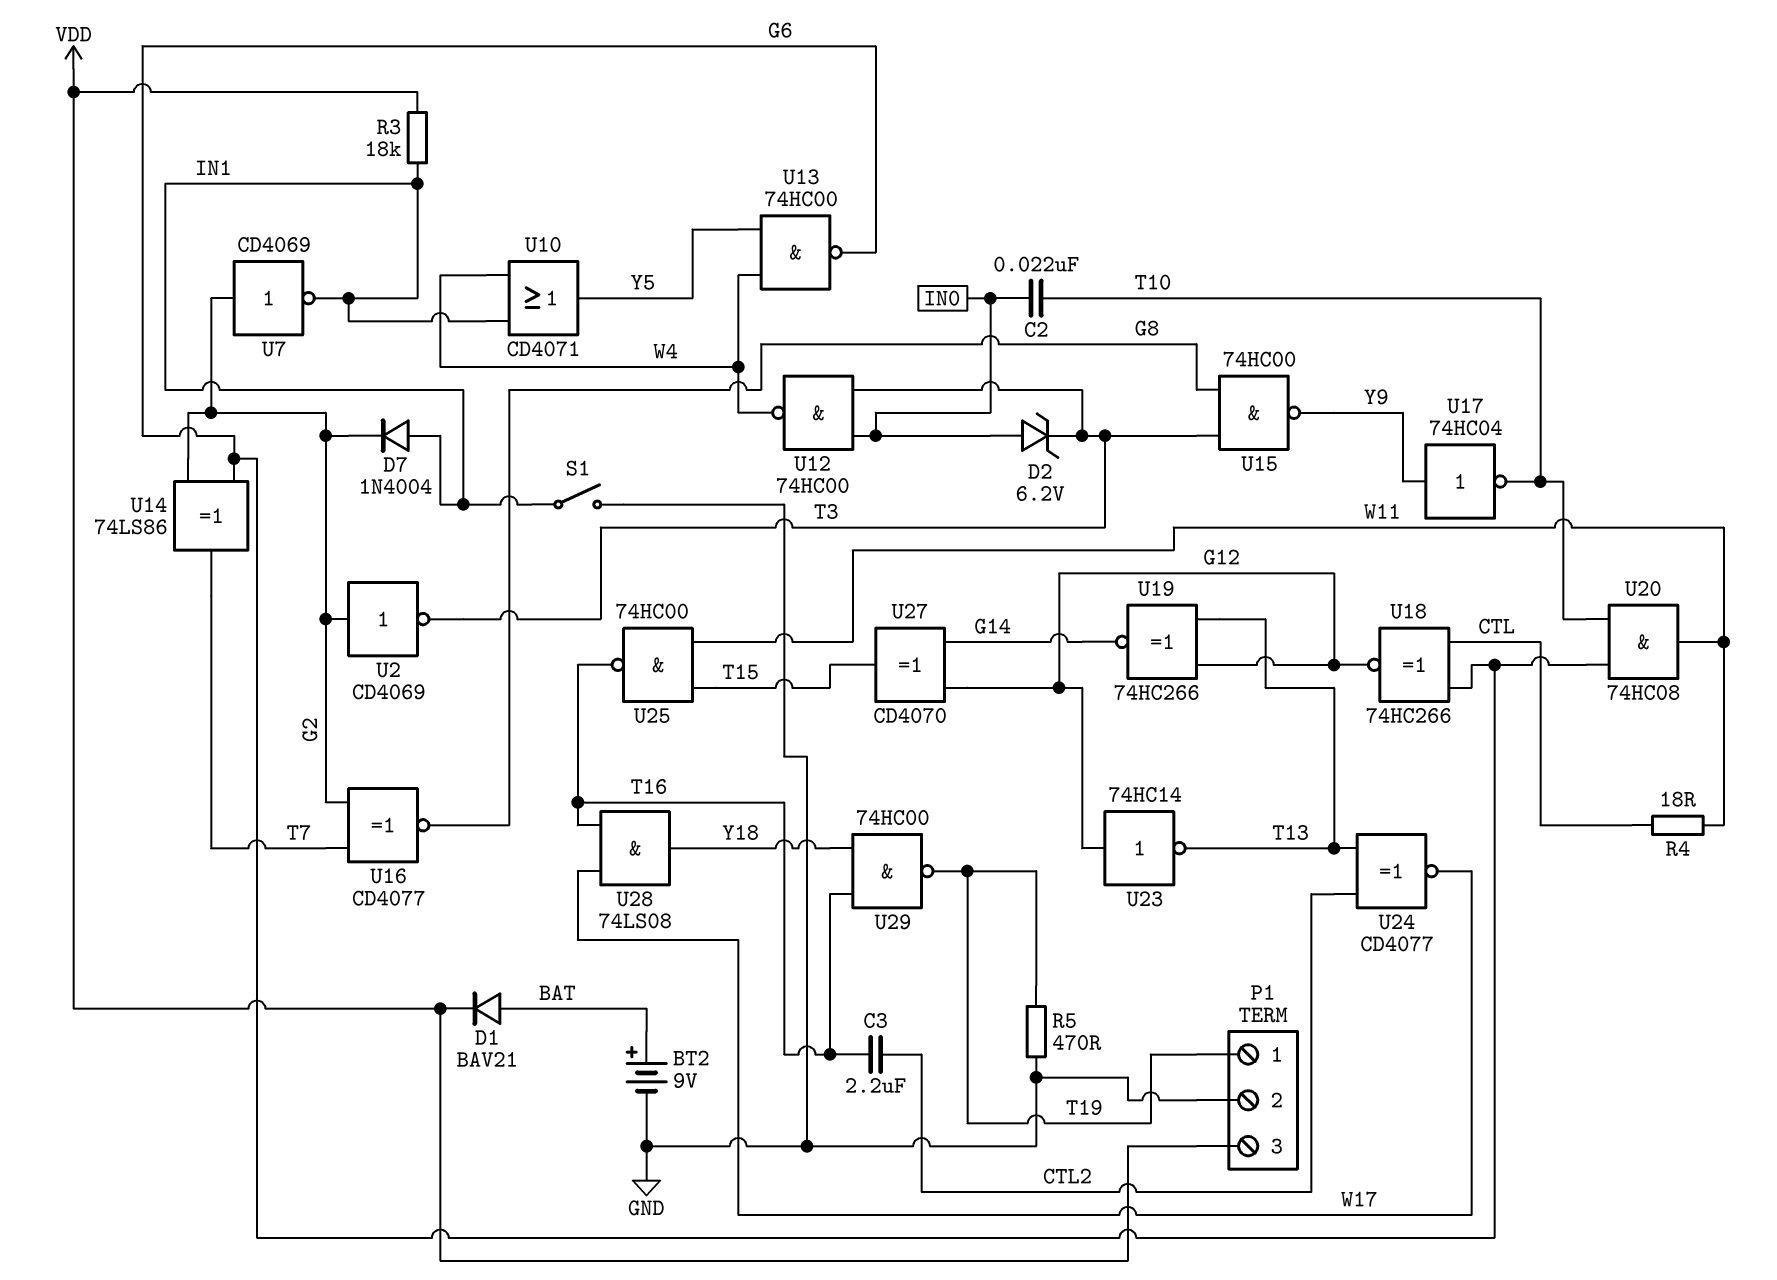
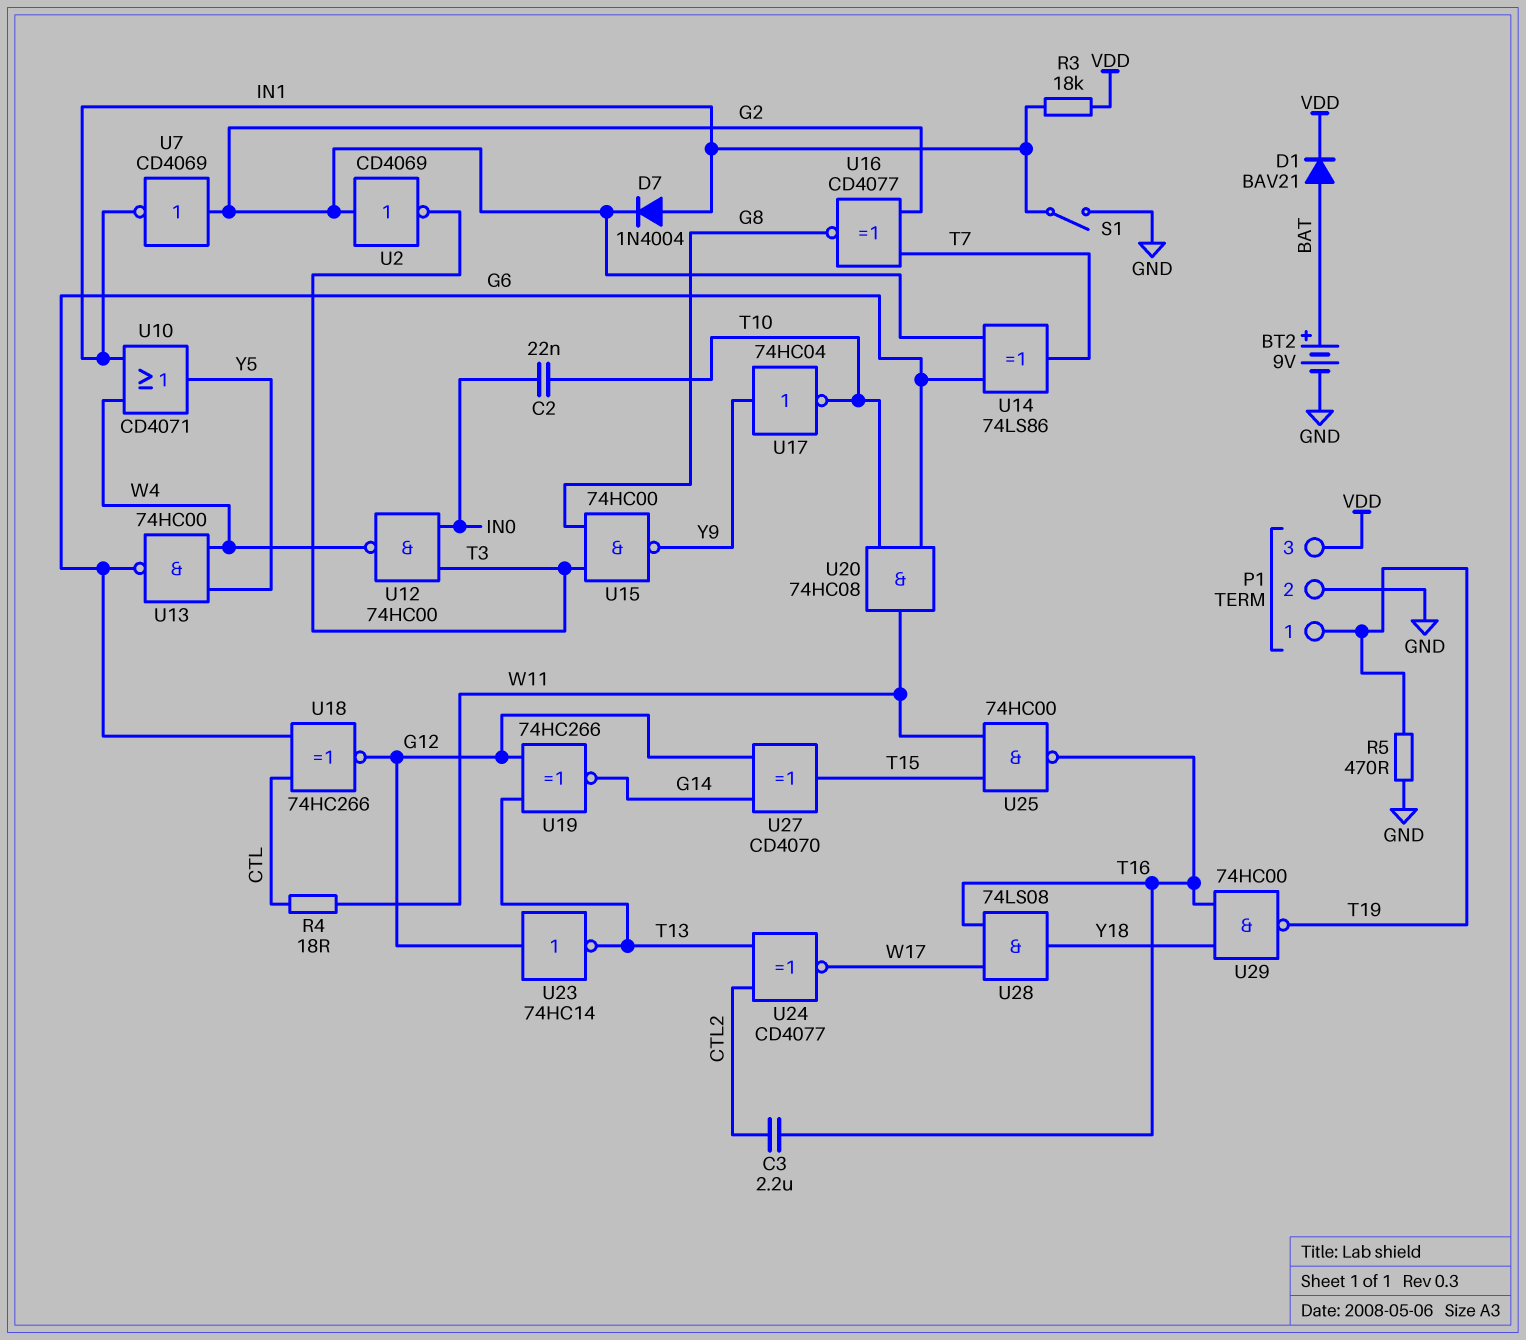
D2: zener 6.2V (A IN0, K T3) -> none

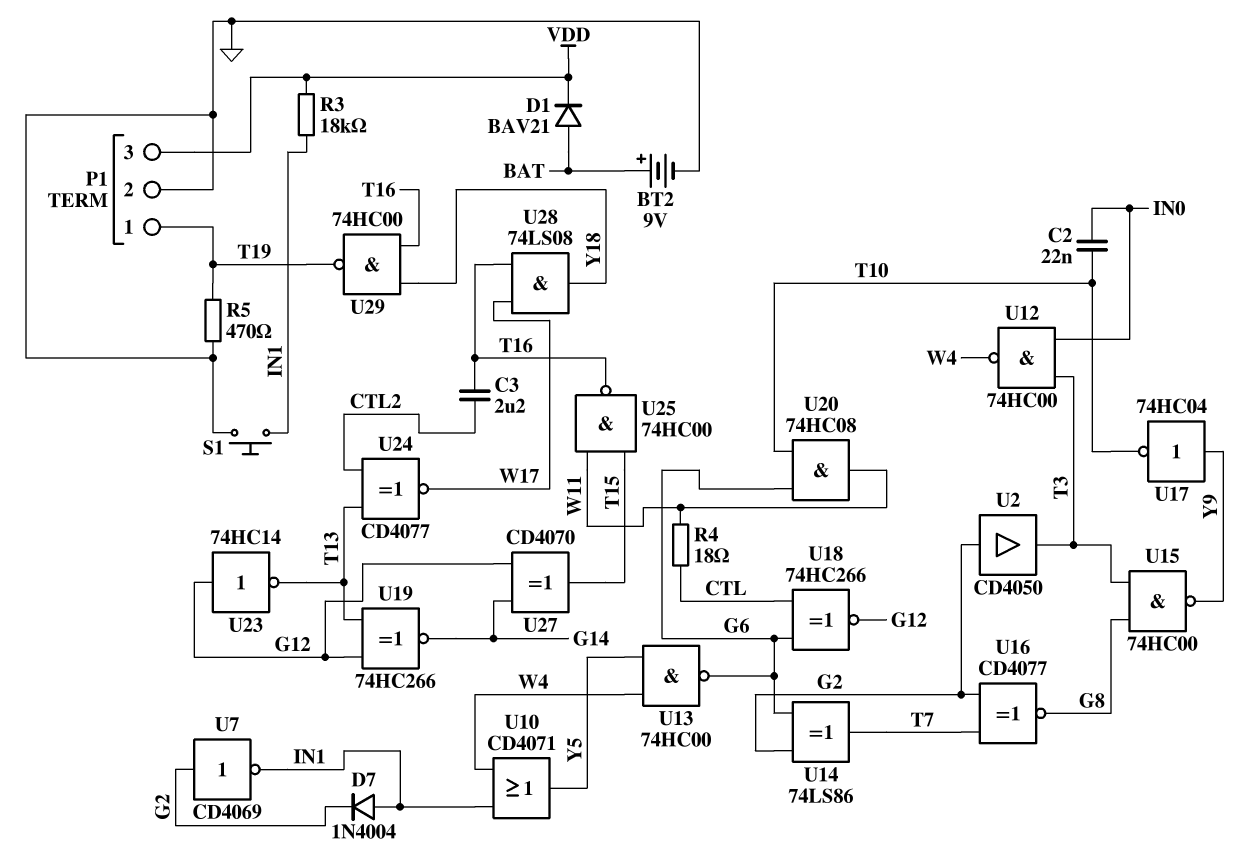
S1: switch (GND, IN1) -> button (GND, IN1)
U2: NOT CD4069 (in G2, out T3) -> buffer CD4050 (in G2, out T3)

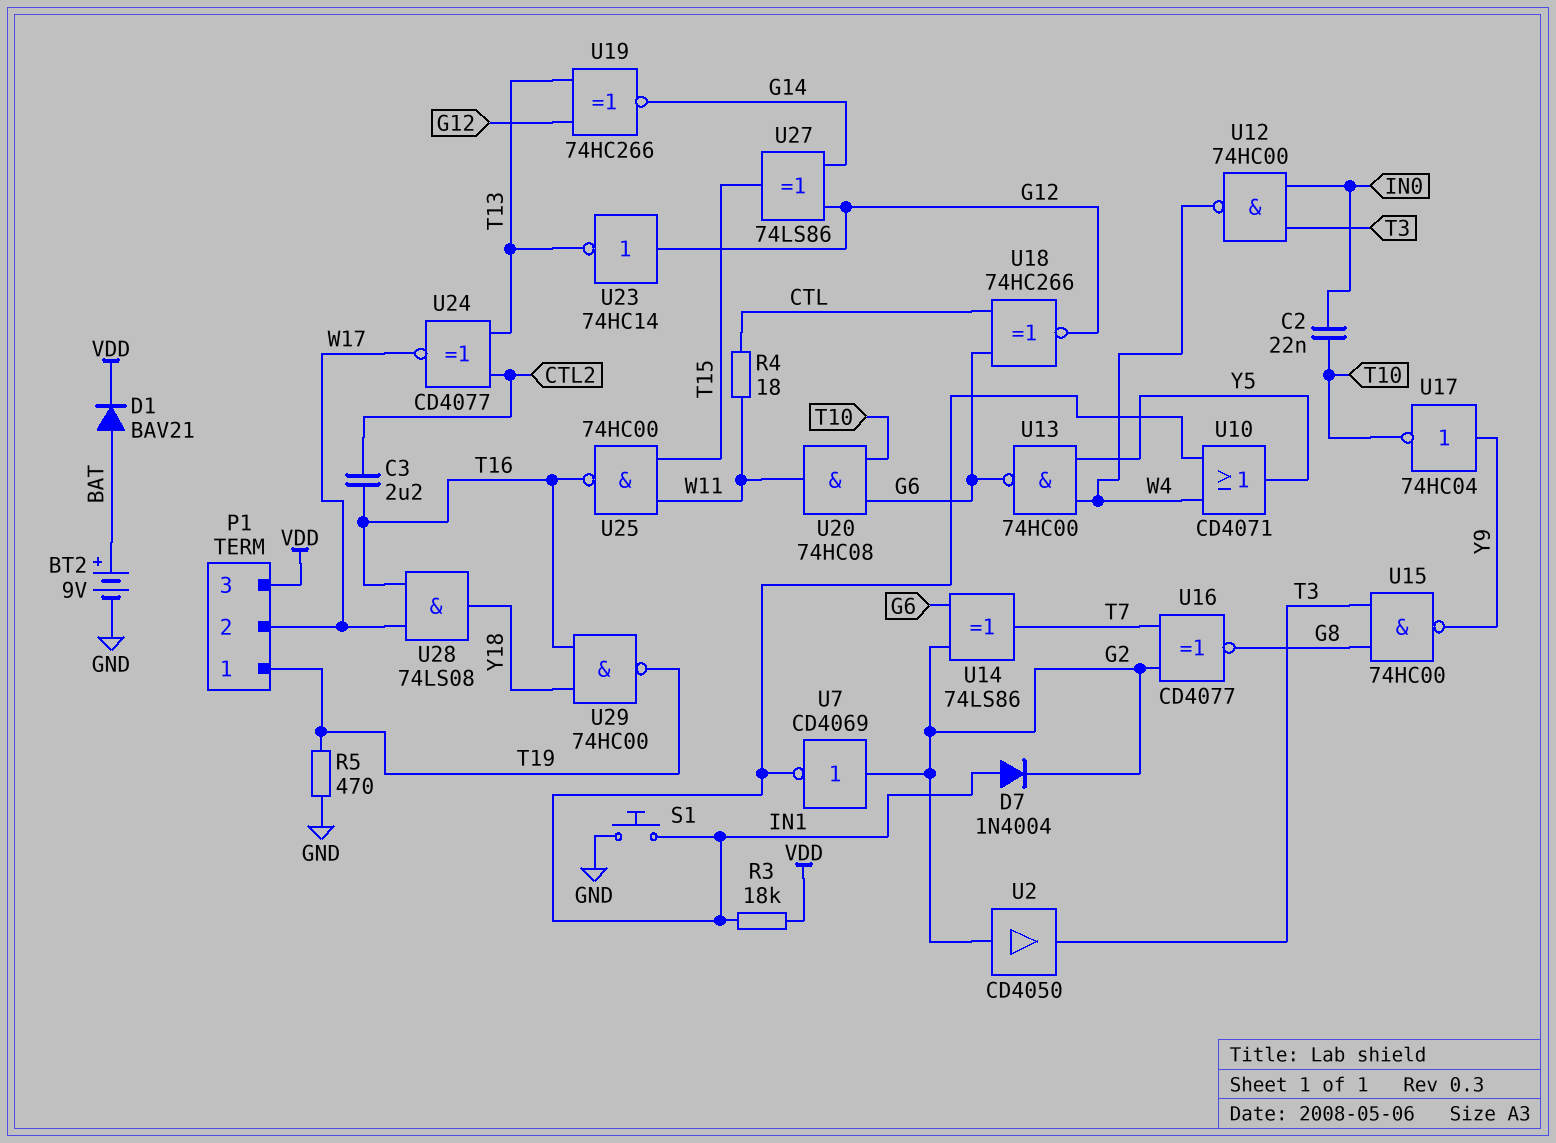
P1 pin 2: GND -> W17
U27: XOR CD4070 (in G12, in G14, out T15) -> XOR 74LS86 (in G12, in G14, out T15)

